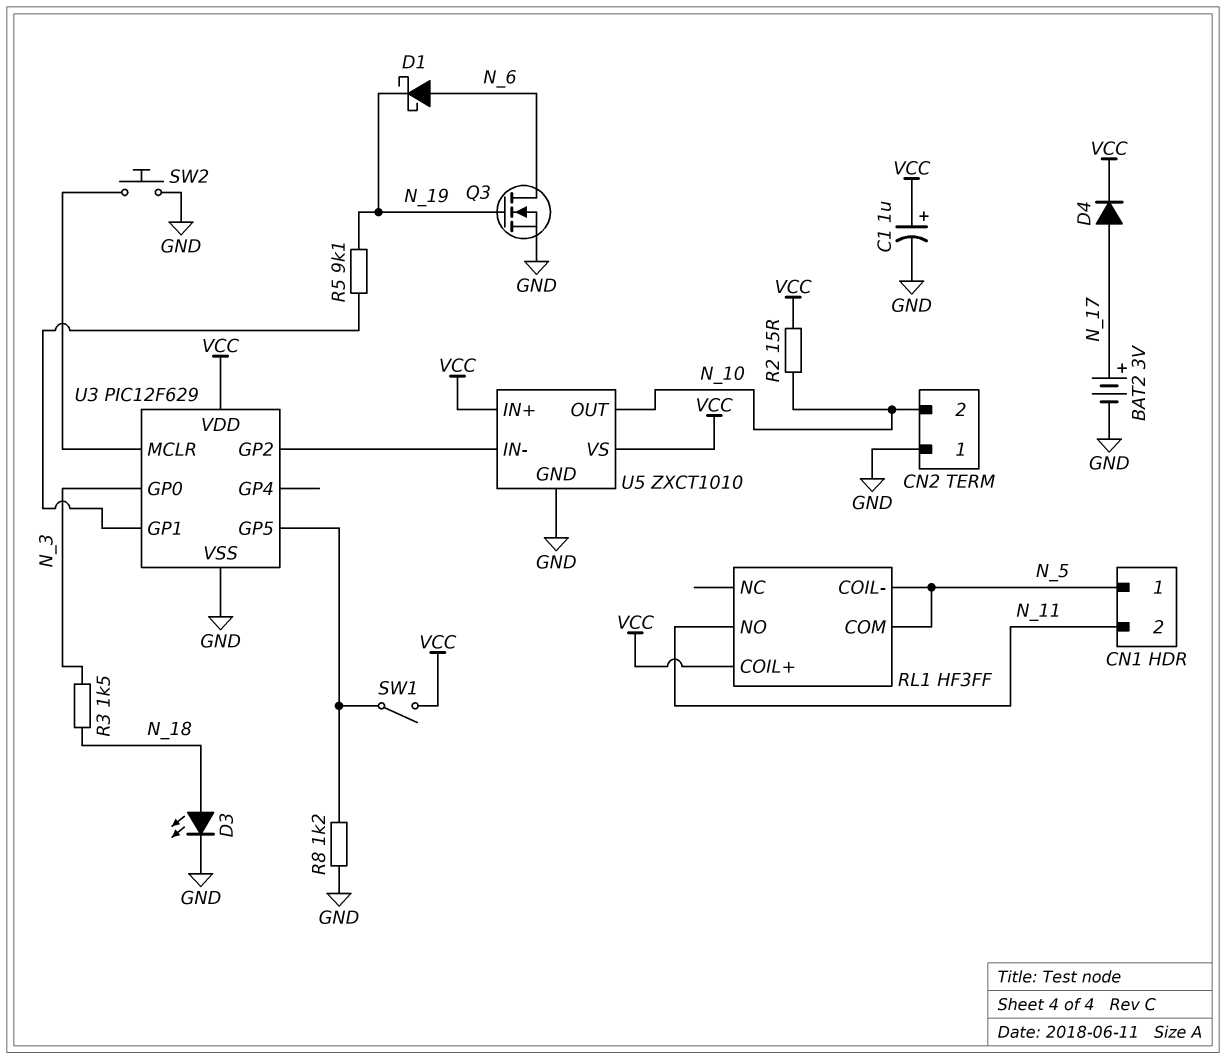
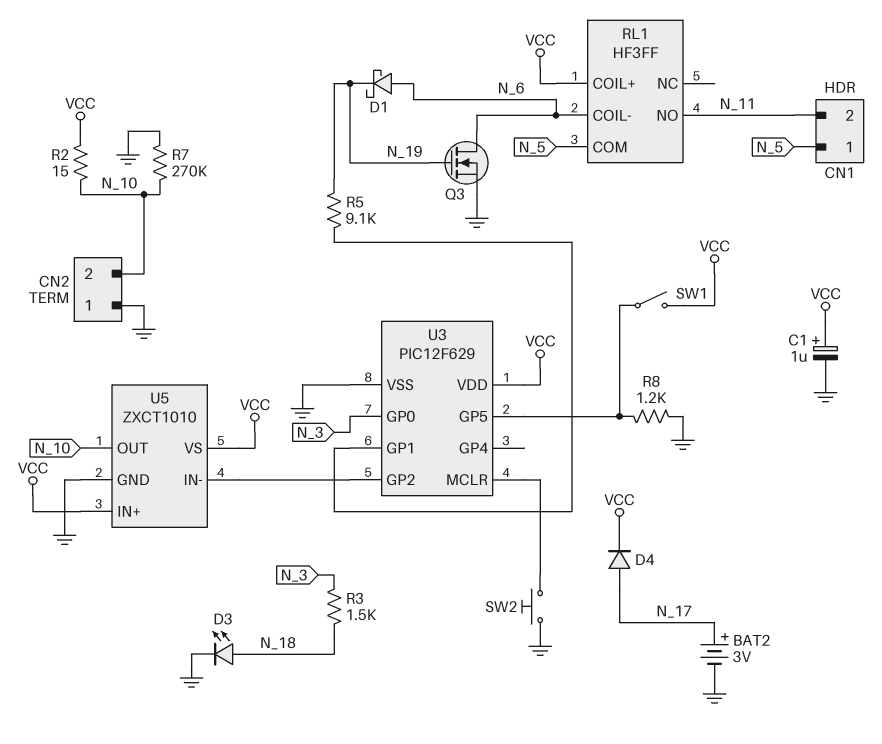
R7: none -> 270k (GND, N_10)
RL1 pin COIL-: N_5 -> N_6

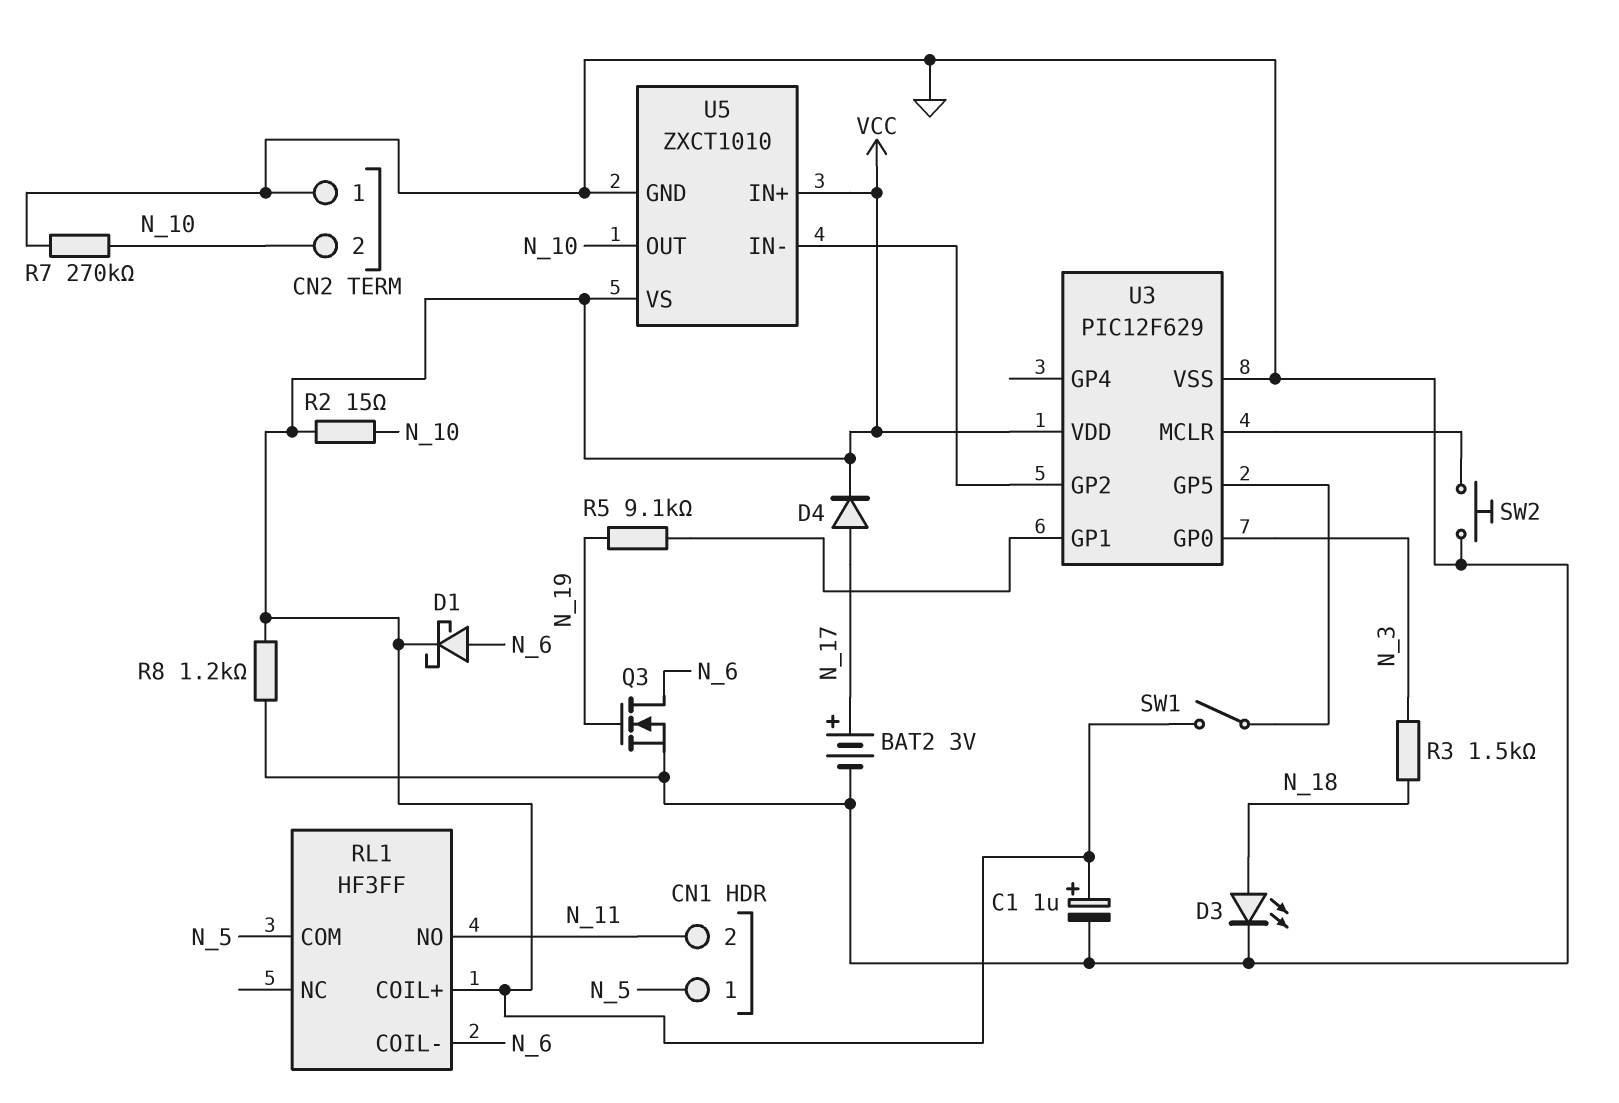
D1: schottky (A N_6, K N_19) -> schottky (A N_6, K VCC)
R8: 1.2k (GND, U3/GP5) -> 1.2k (GND, VCC)

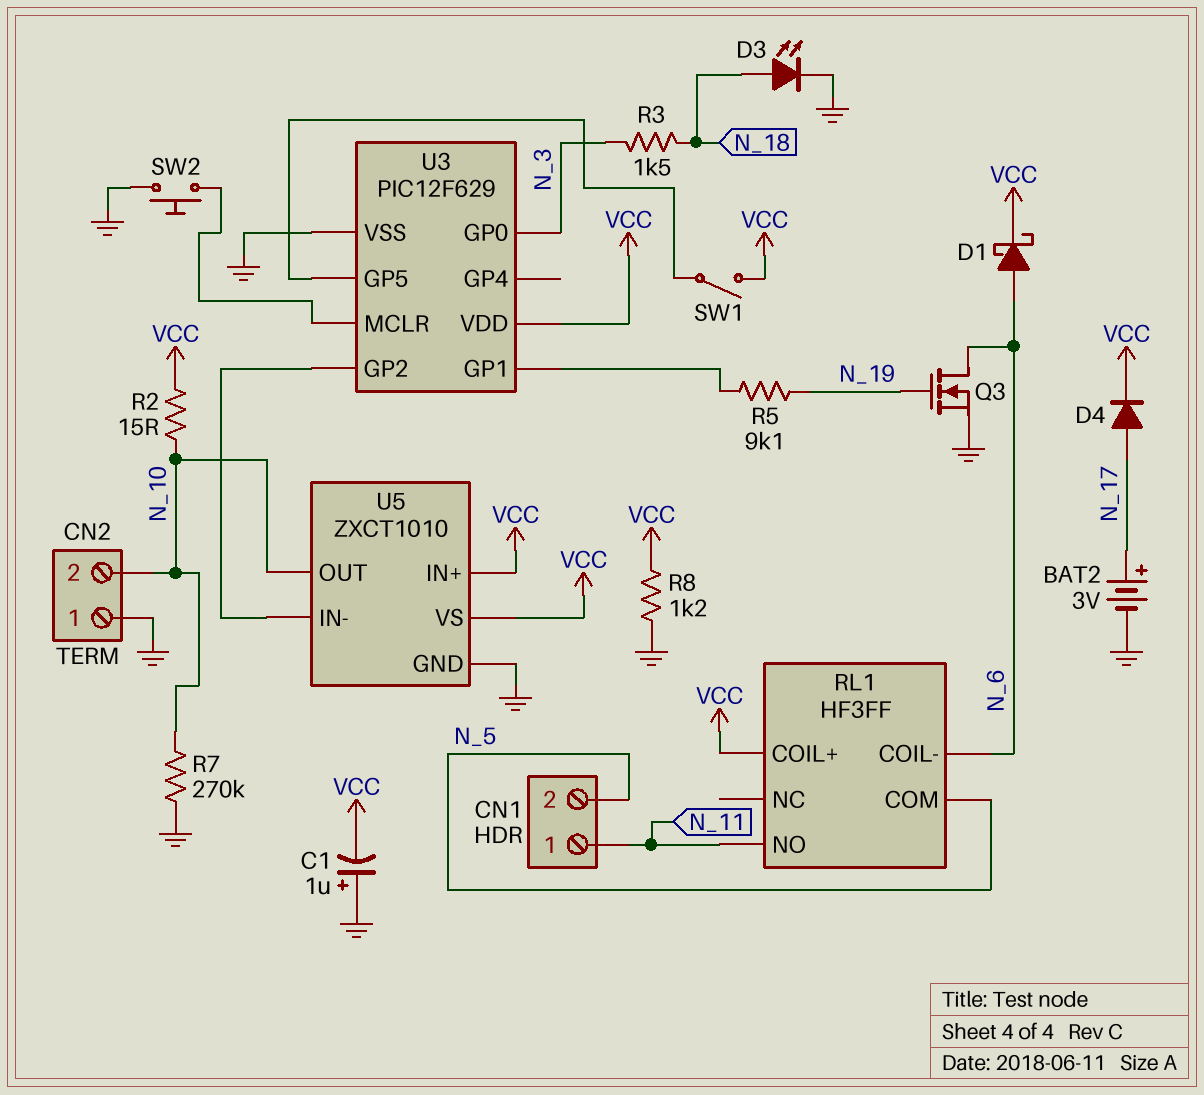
C1: 1uF (plus VCC, minus GND) -> 1uF (plus GND, minus VCC)
CN1 pin 1: N_5 -> N_11
CN1 pin 2: N_11 -> N_5

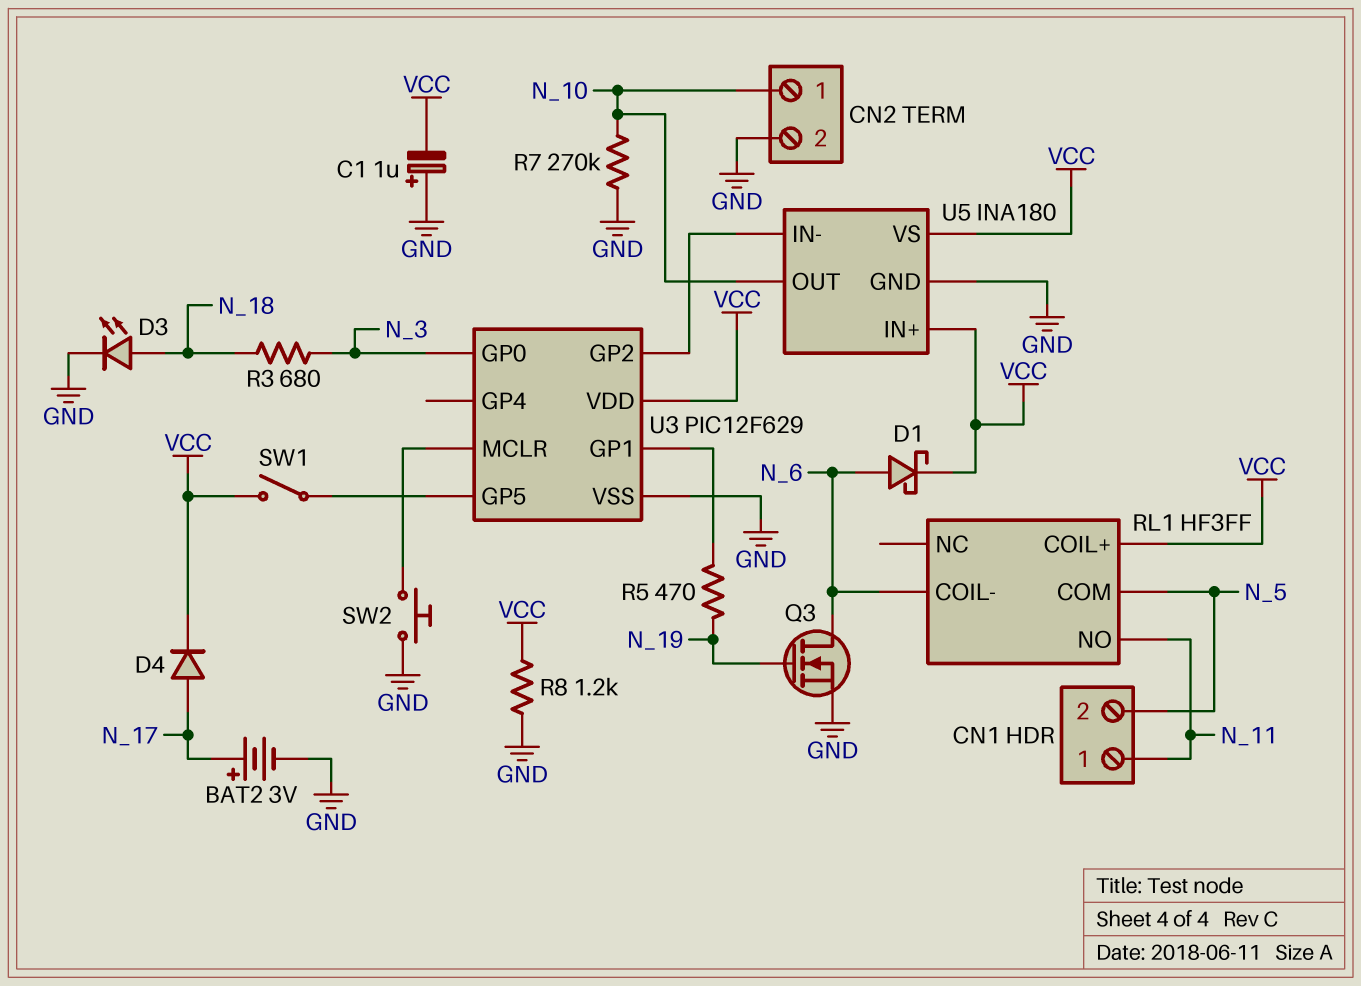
CN2 pin 1: GND -> N_10
CN2 pin 2: N_10 -> GND
R2: 15 (N_10, VCC) -> none
R3: 1.5k (N_3, N_18) -> 680 (N_3, N_18)
R5: 9.1k (N_19, U3/GP1) -> 470 (N_19, U3/GP1)
U5: ZXCT1010 -> INA180

